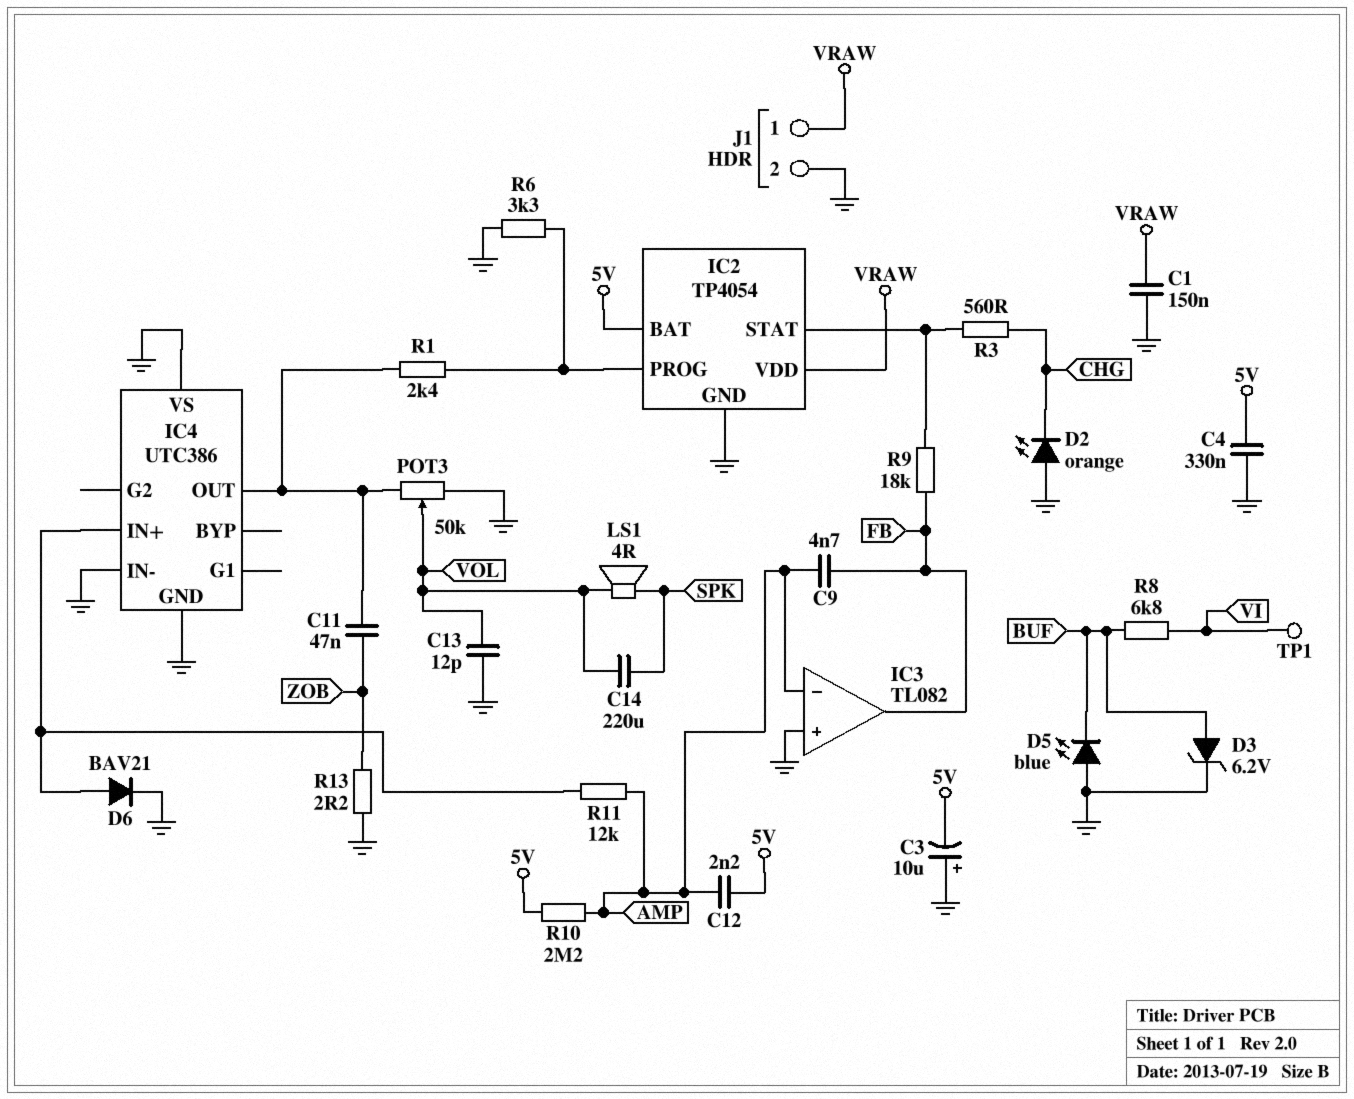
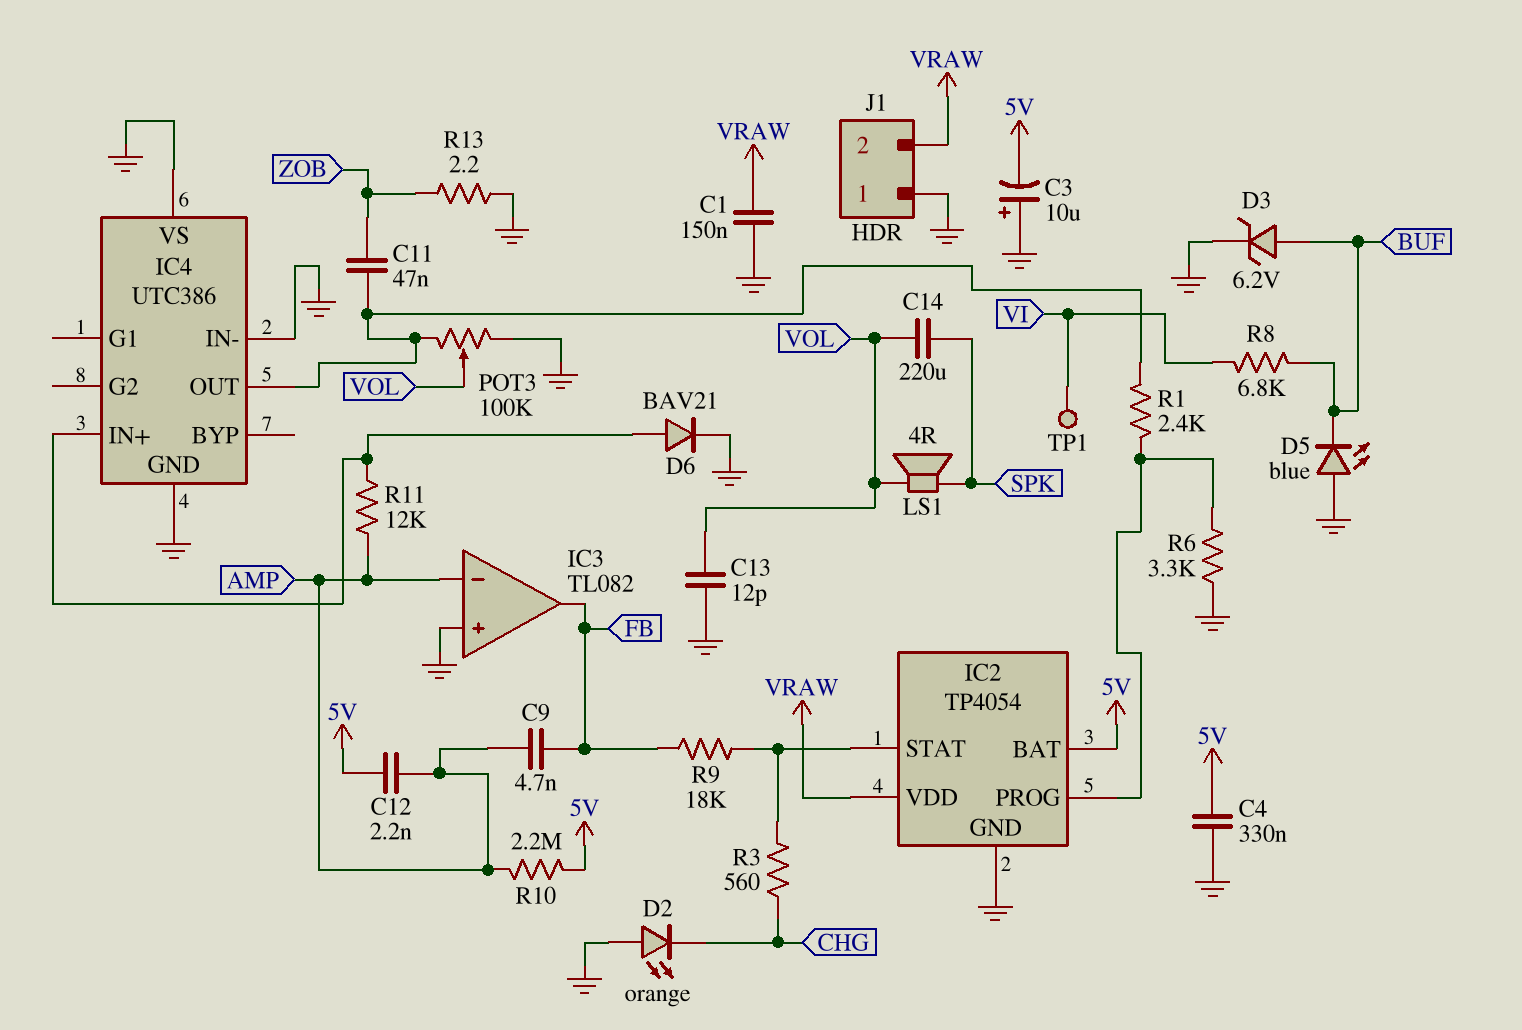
J1 pin 1: VRAW -> GND
J1 pin 2: GND -> VRAW
POT3: 50k (GND, IC4/OUT, wiper VOL) -> 100k (GND, IC4/OUT, wiper VOL)

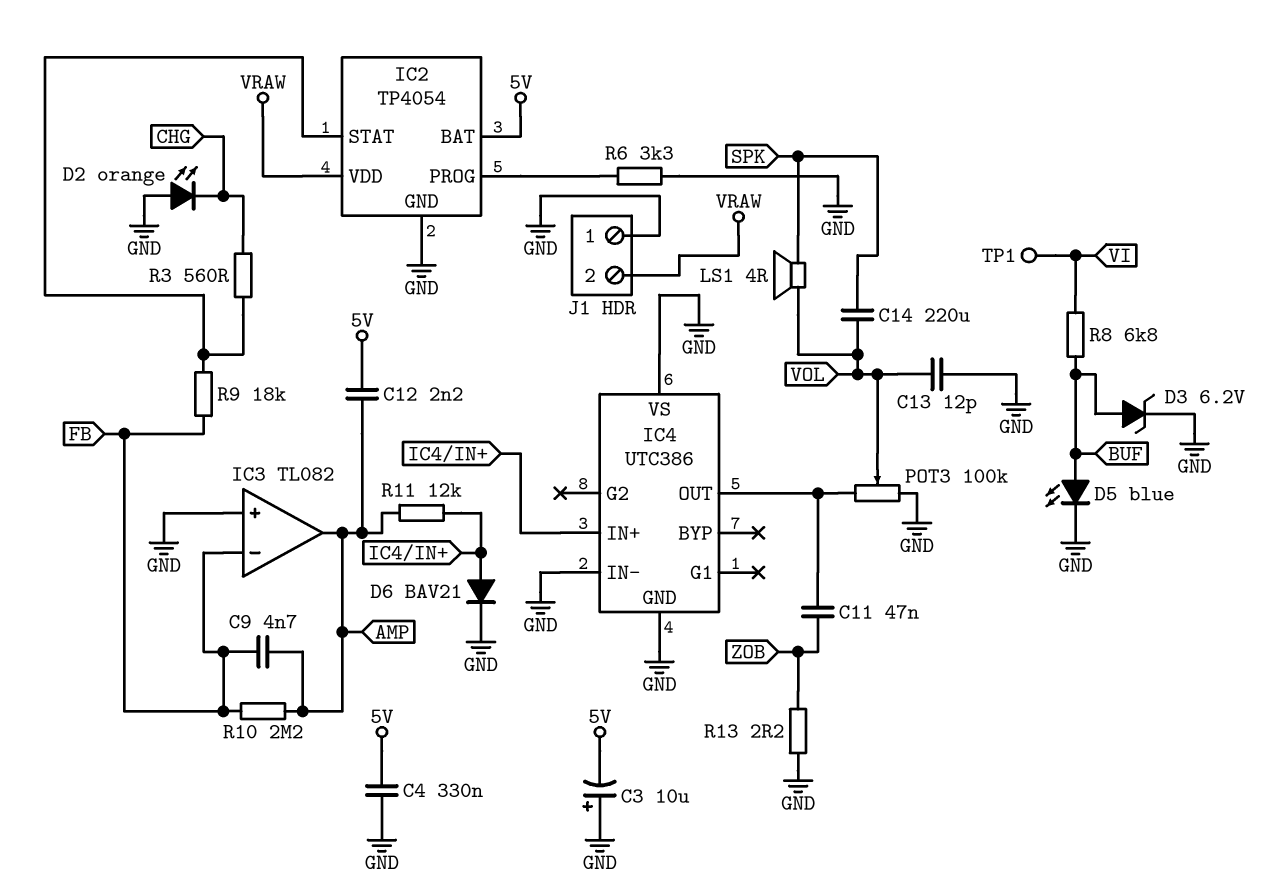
C1: 150nF (GND, VRAW) -> none
D5: LED blue (A GND, K BUF) -> LED blue (A BUF, K GND)
IC3 pin in-: AMP -> FB
IC3 pin out: FB -> AMP
R1: 2.4k (IC2/PROG, IC4/OUT) -> none
R10: 2.2M (5V, AMP) -> 2.2M (AMP, FB)

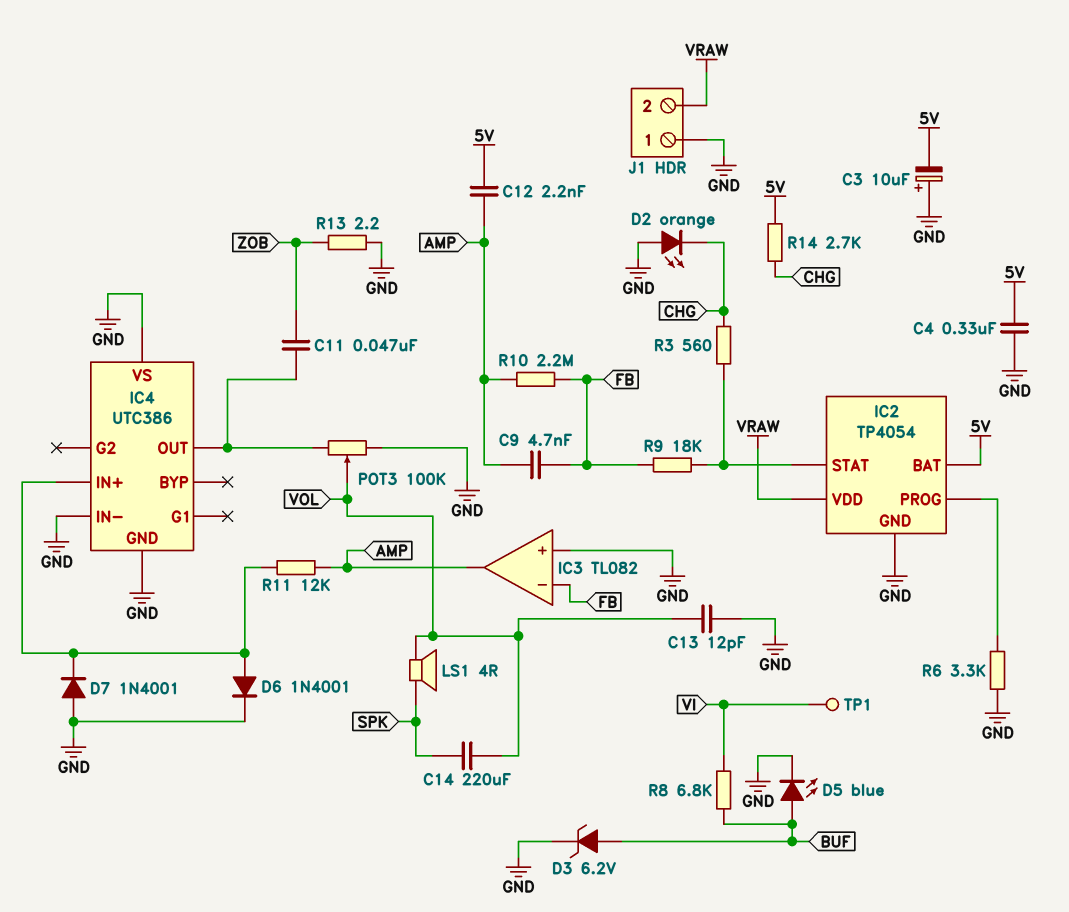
D6: diode BAV21 (A IC4/IN+, K GND) -> diode 1N4001 (A IC4/IN+, K GND)
D7: none -> diode 1N4001 (A GND, K IC4/IN+)
R14: none -> 2.7k (5V, CHG)

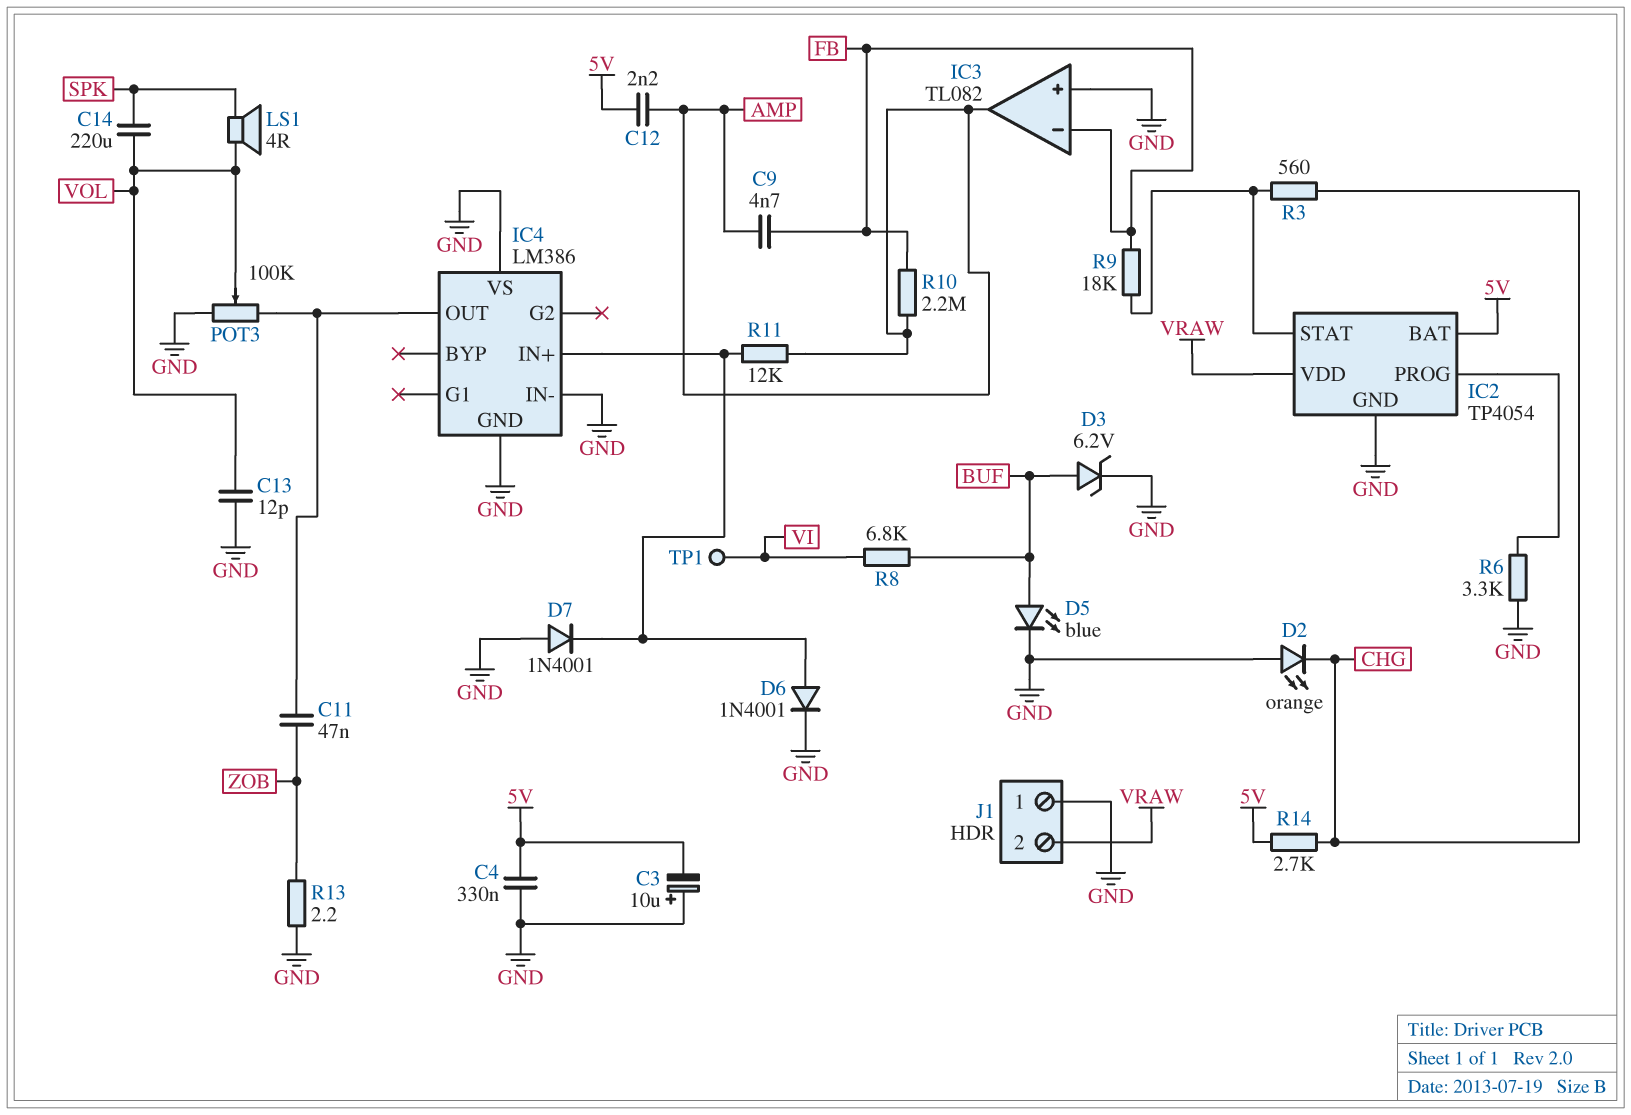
IC4: UTC386 -> LM386

